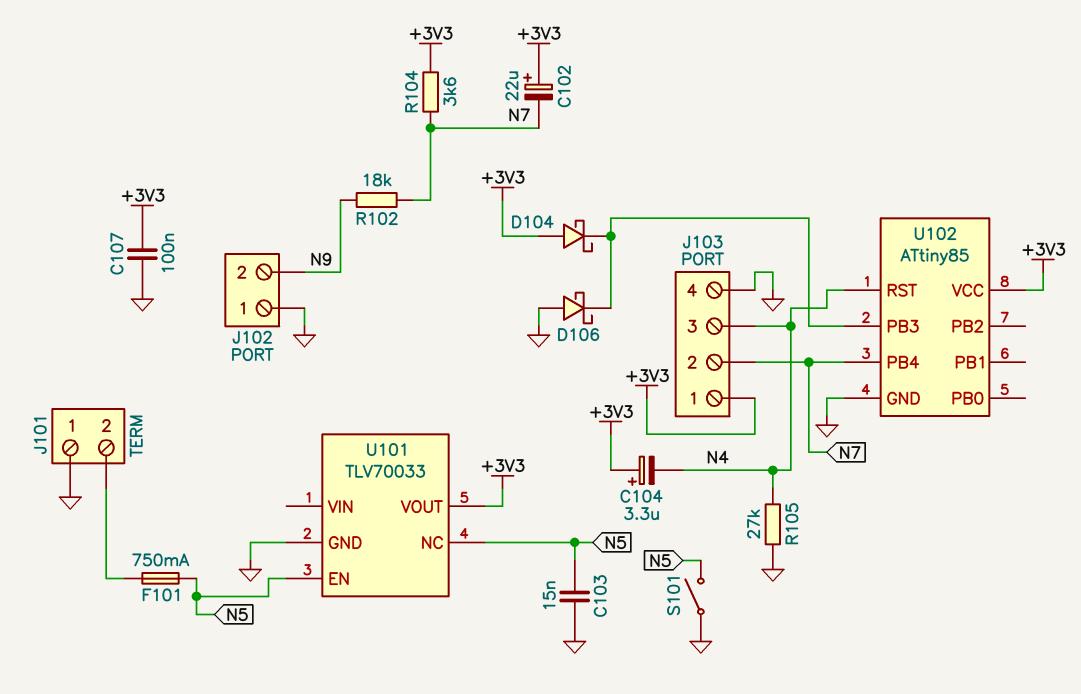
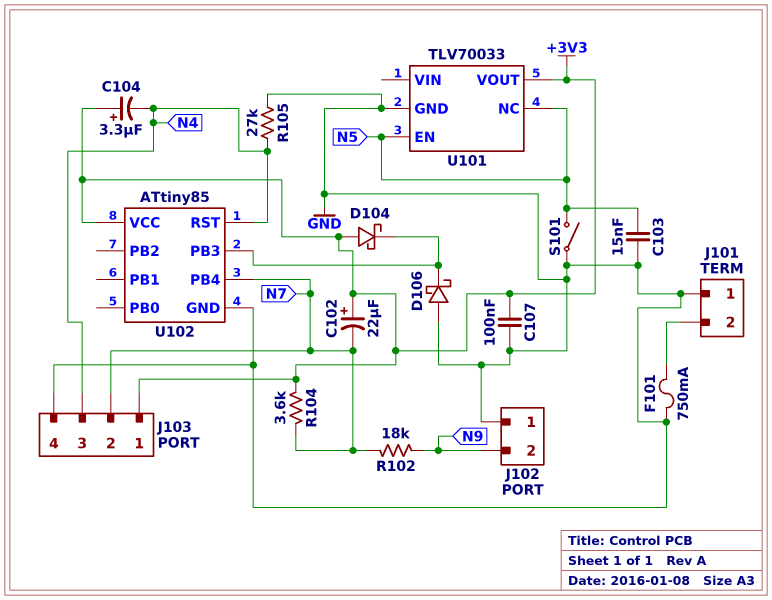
F101: 750mA (J101/2, N5) -> 750mA (GND, J101/2)

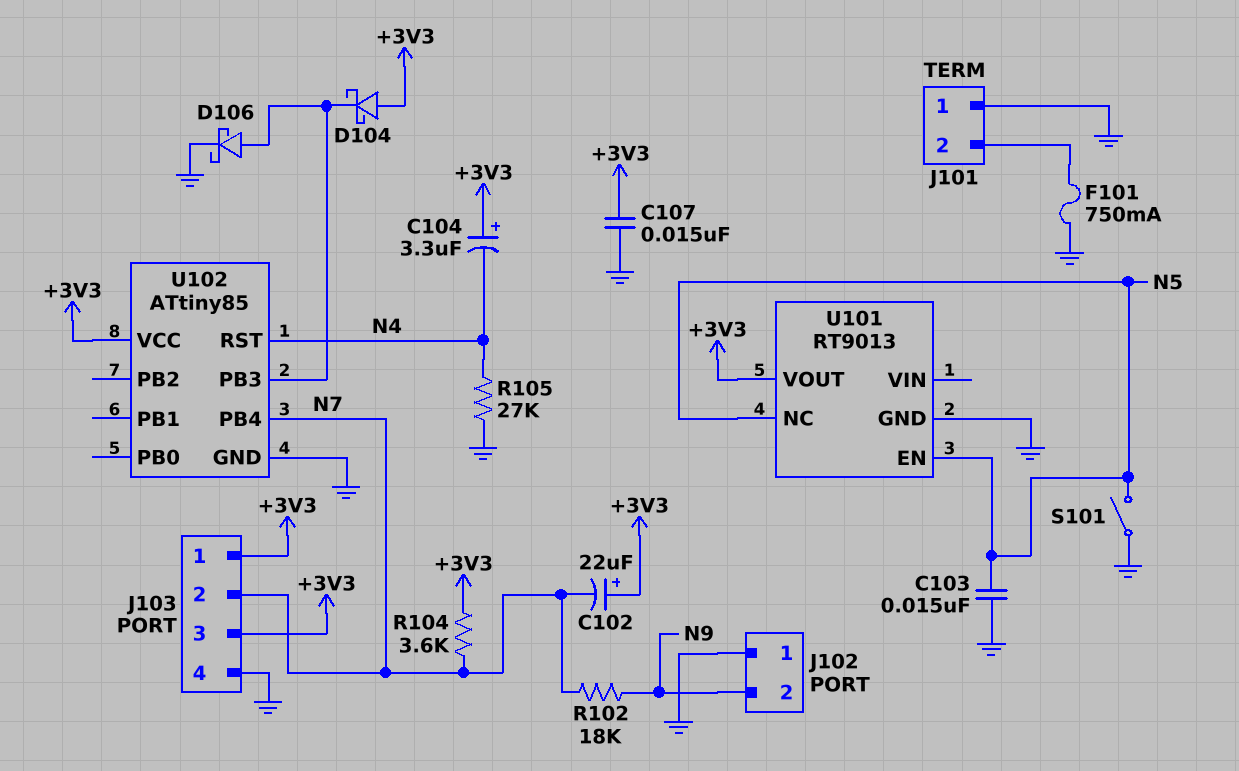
C107: 100nF (+3V3, GND) -> 15nF (+3V3, GND)
D106: schottky (A GND, K U102/PB3) -> schottky (A U102/PB3, K GND)
J103 pin 3: N4 -> +3V3
U101: TLV70033 -> RT9013

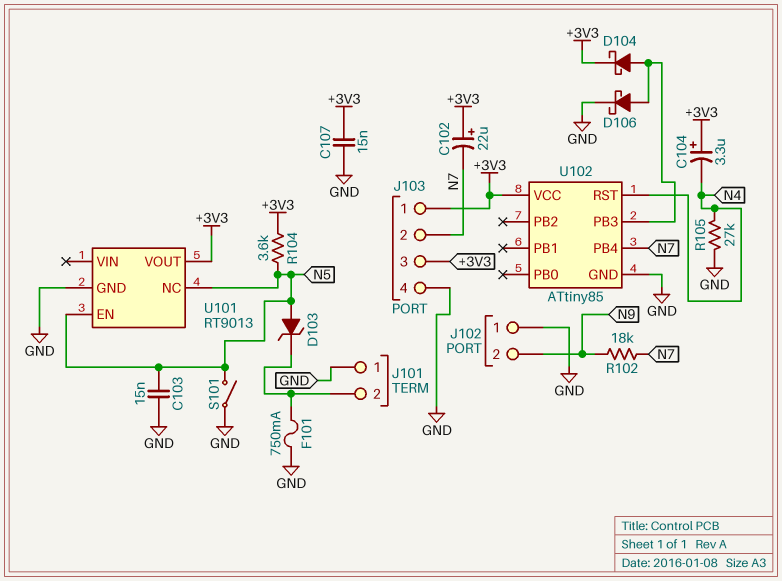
D103: none -> zener (A N5, K J101/2)
D104: schottky (A +3V3, K U102/PB3) -> schottky (A U102/PB3, K +3V3)
R104: 3.6k (+3V3, N7) -> 3.6k (+3V3, N5)

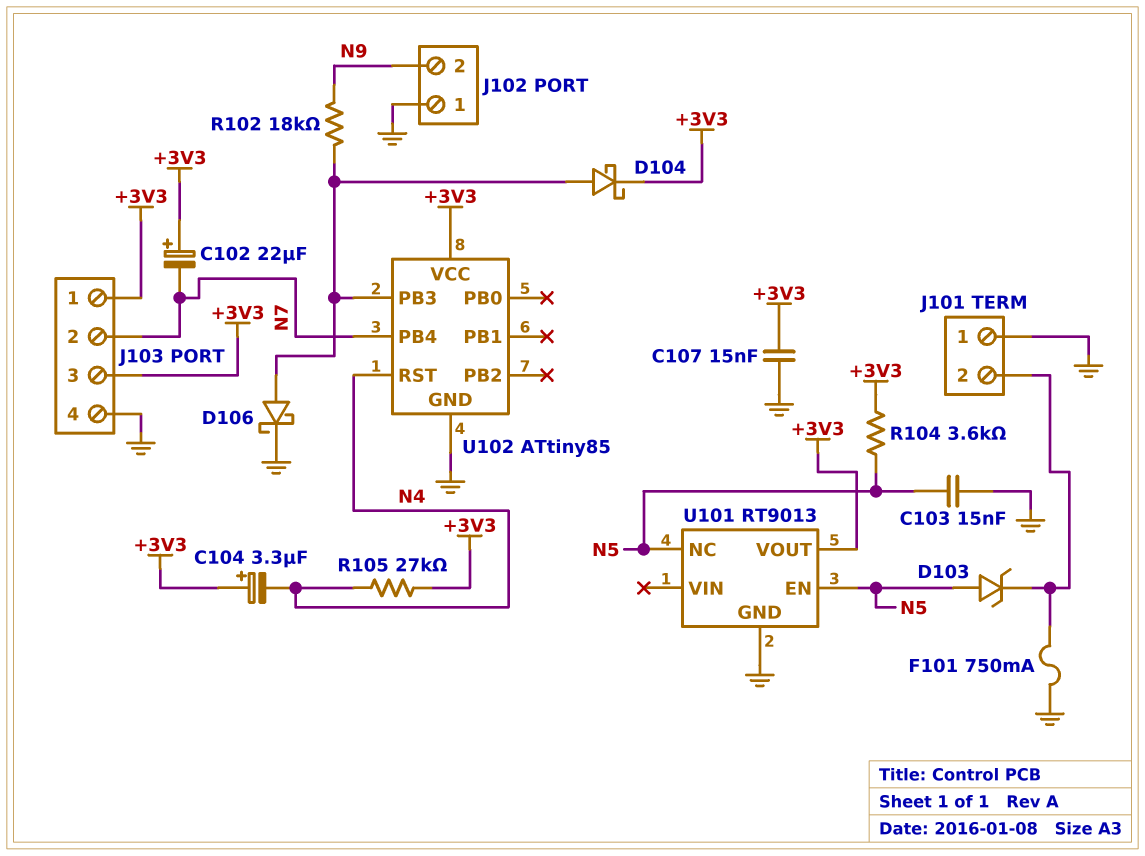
R102: 18k (N7, N9) -> 18k (N9, U102/PB3)
R105: 27k (GND, N4) -> 27k (+3V3, N4)
S101: switch (GND, N5) -> none

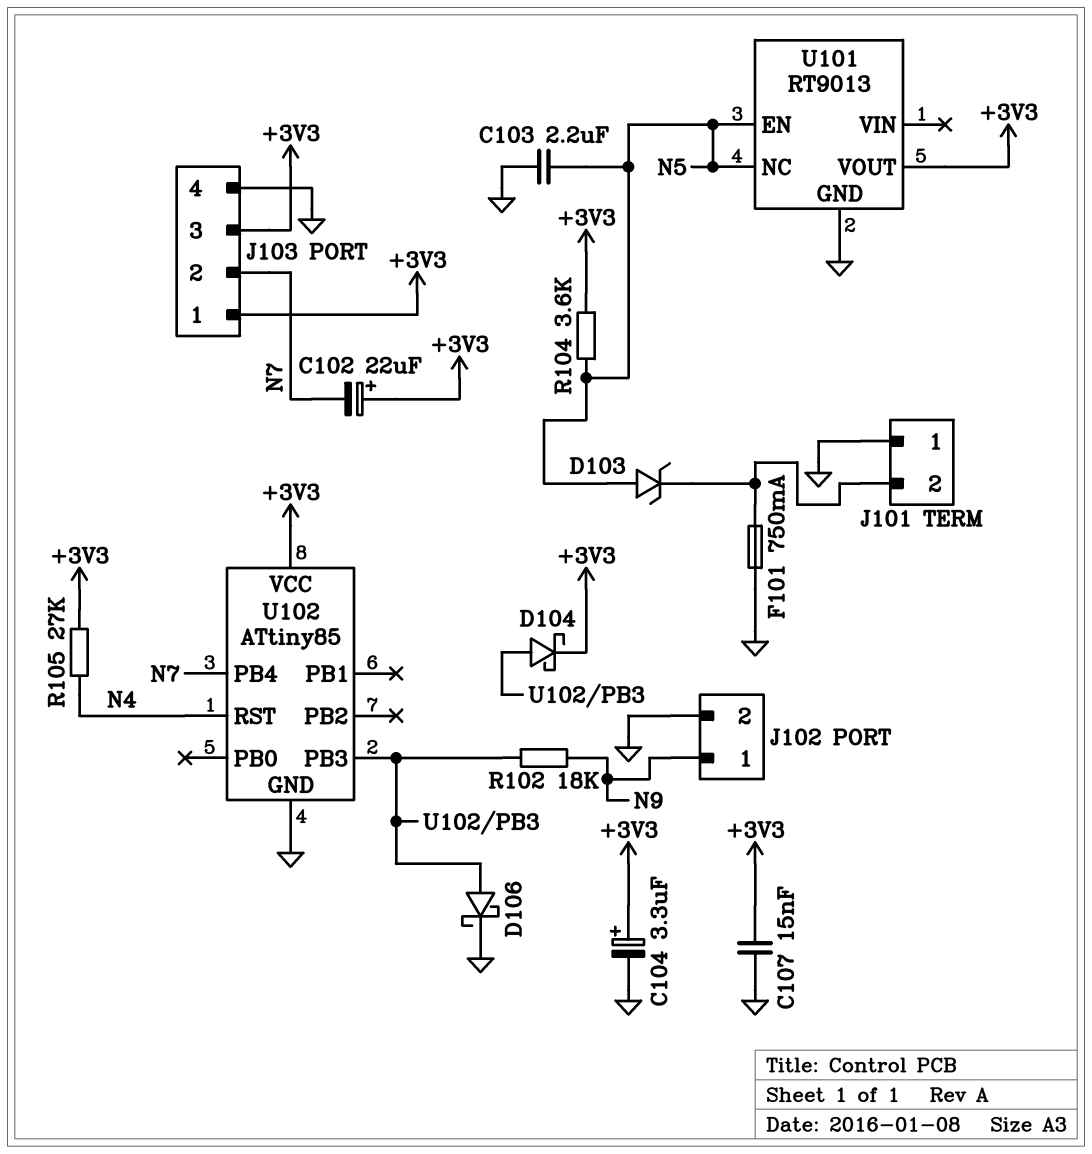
C103: 15nF (GND, N5) -> 2.2uF (GND, N5)
C104: 3.3uF (plus +3V3, minus N4) -> 3.3uF (plus +3V3, minus GND)
J102 pin 1: GND -> N9
J102 pin 2: N9 -> GND

